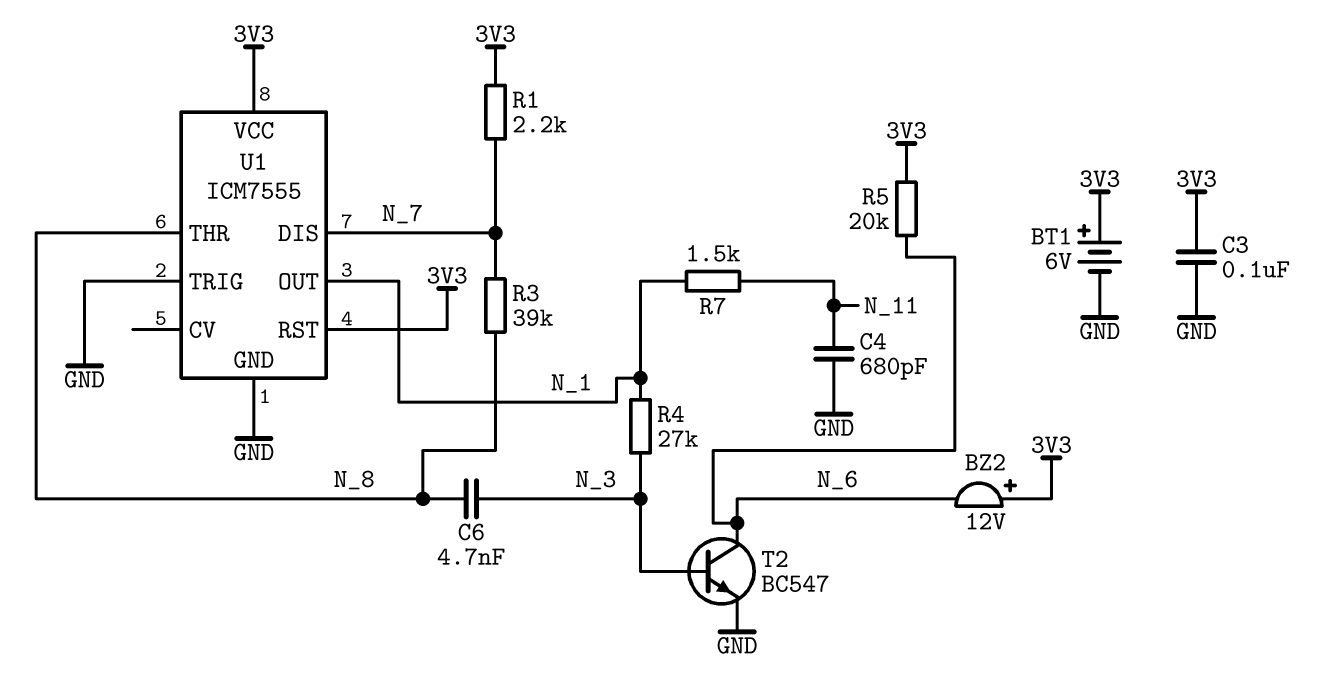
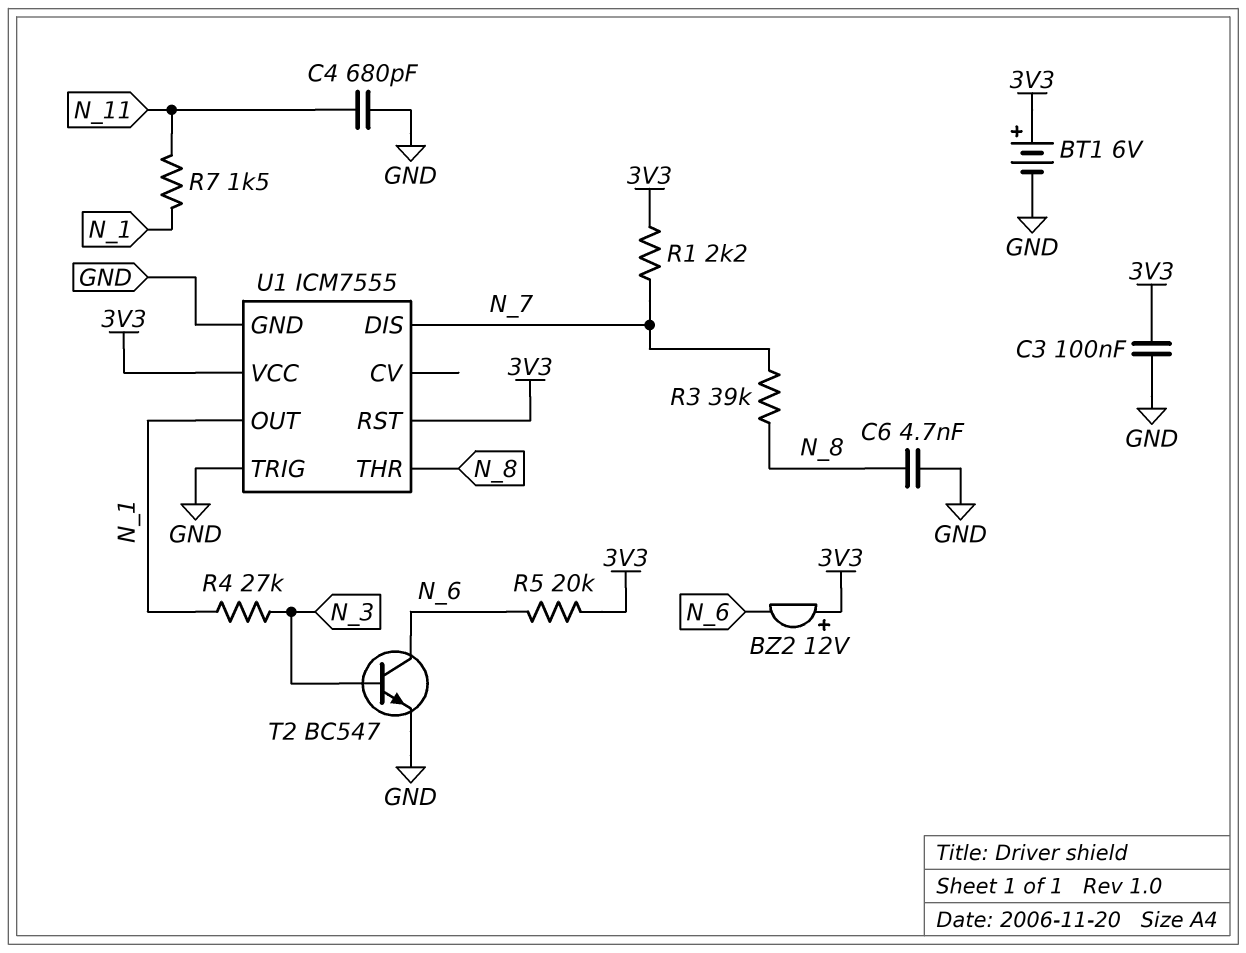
C6: 4.7nF (N_3, N_8) -> 4.7nF (GND, N_8)

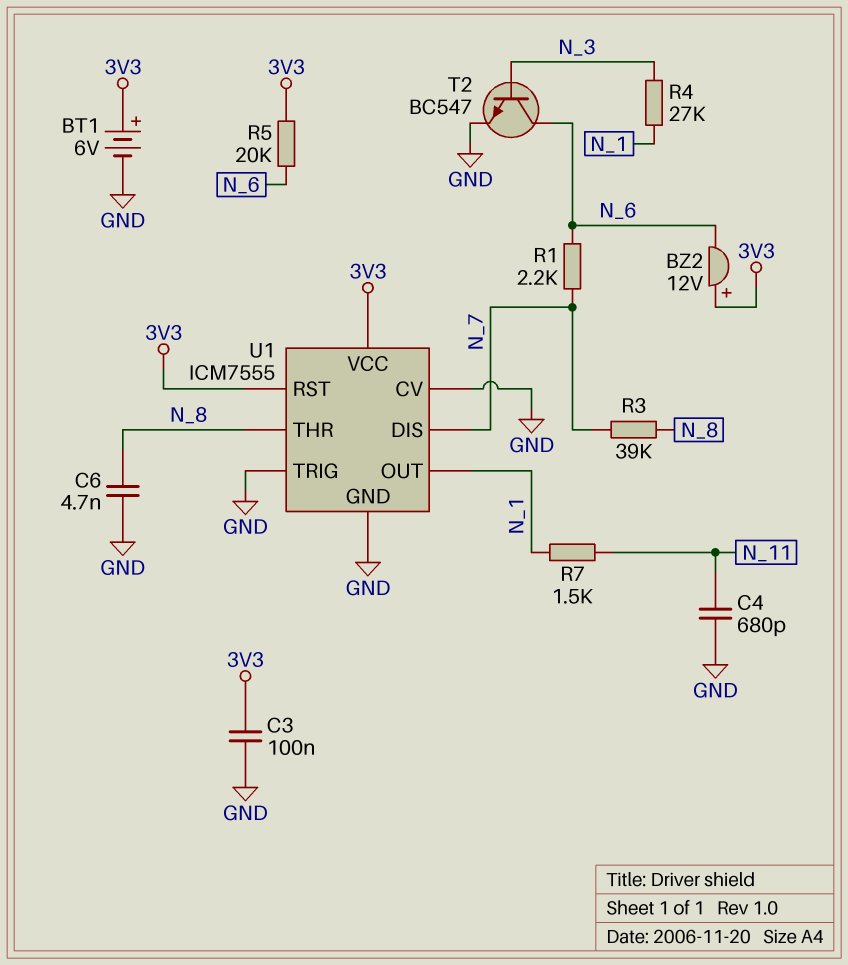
R1: 2.2k (3V3, N_7) -> 2.2k (N_6, N_7)
U1 pin CV: none -> GND

